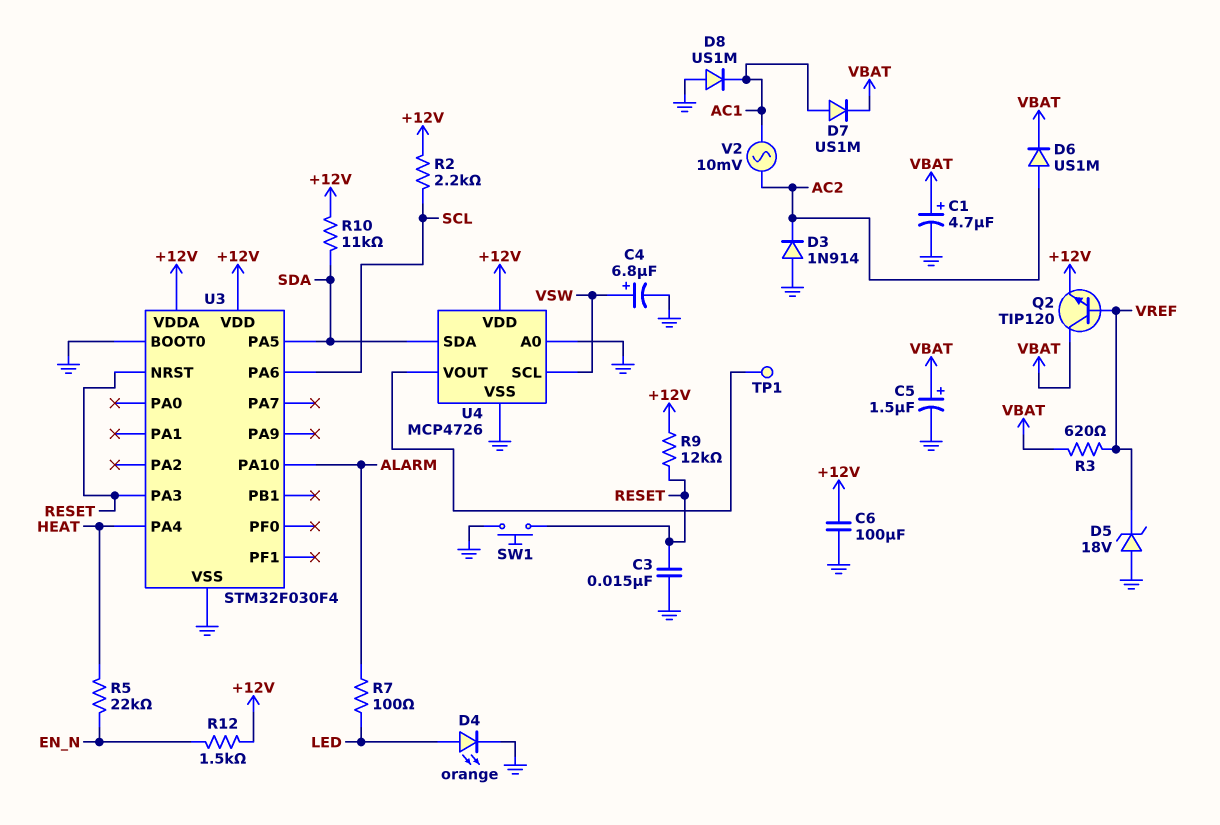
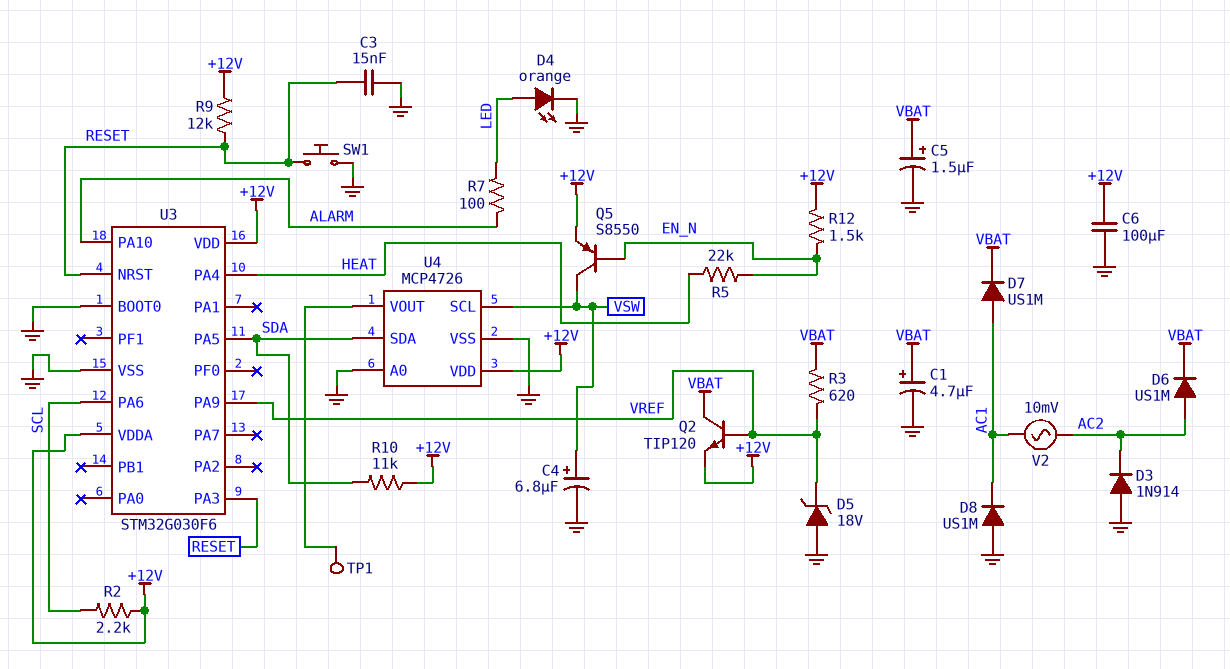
Q5: none -> PNP S8550 (B EN_N, C VSW, E +12V)
U3: STM32F030F4 -> STM32G030F6
U3 pin PA9: none -> VREF

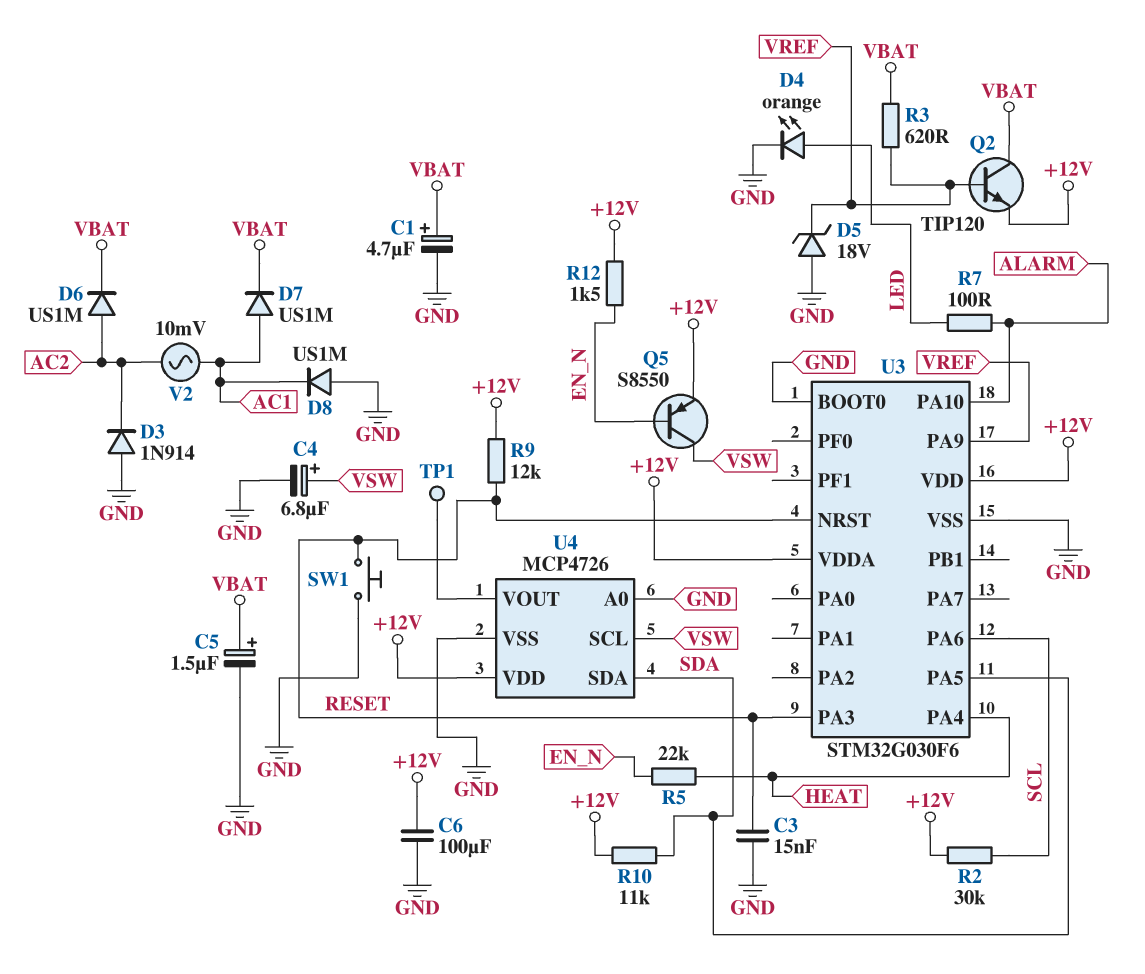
R2: 2.2k (+12V, SCL) -> 30k (+12V, SCL)

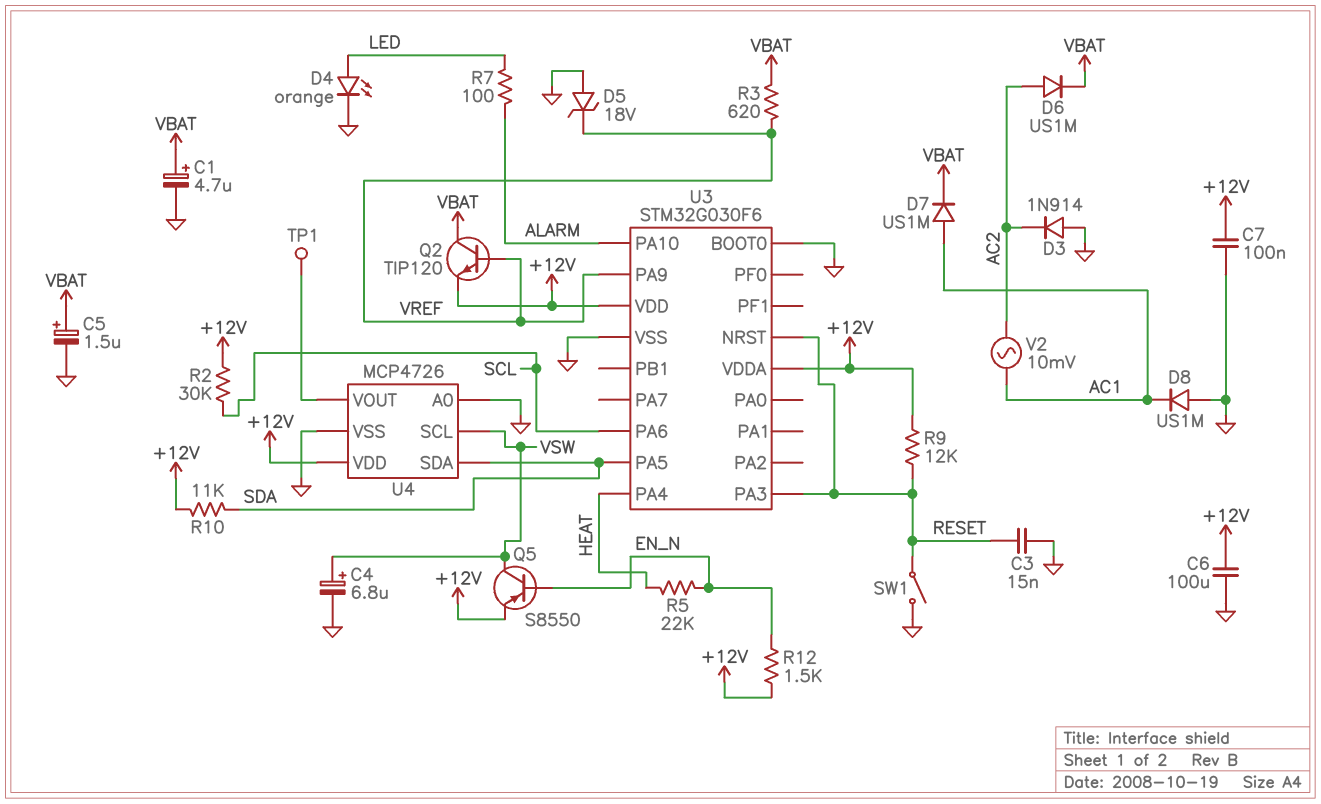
C7: none -> 100nF (+12V, GND)
SW1: button (GND, RESET) -> switch (GND, RESET)

